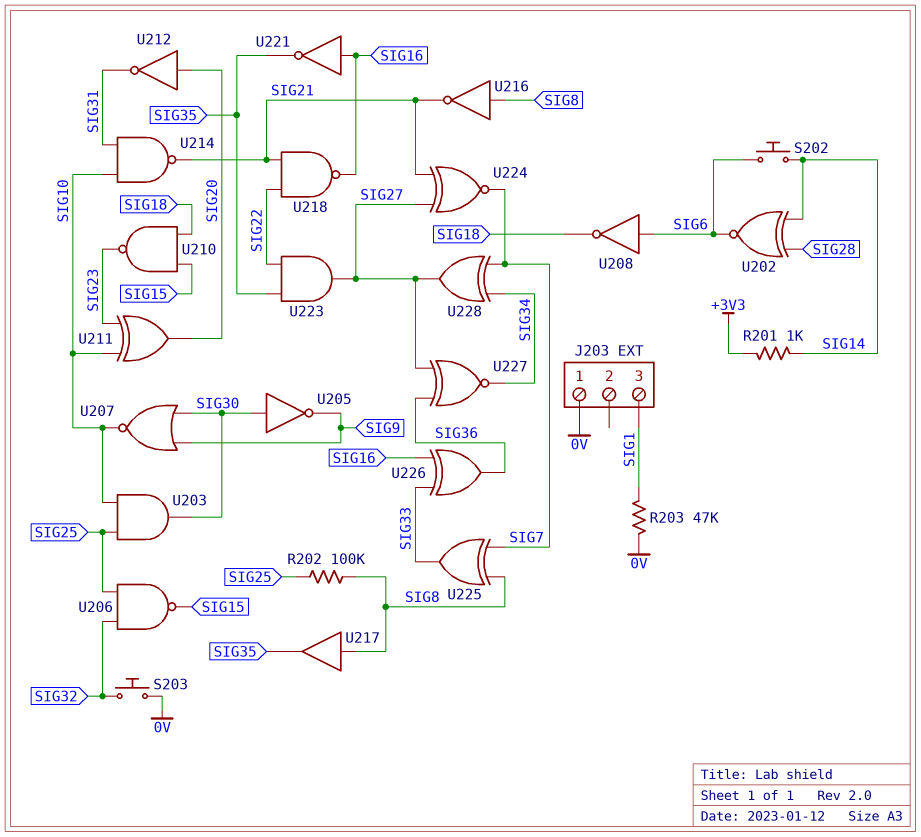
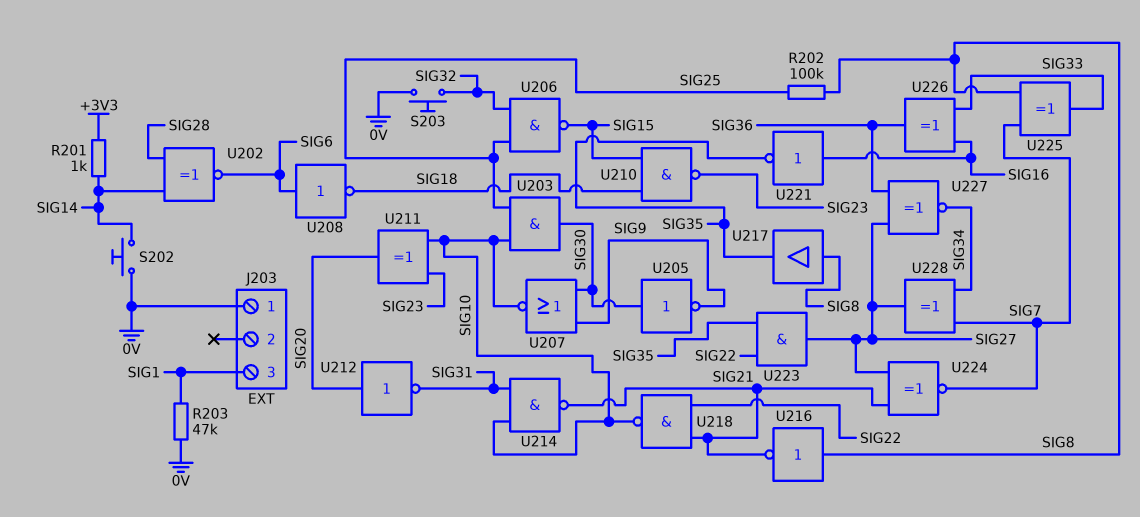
S202: button (SIG6, SIG14) -> button (0V, SIG14)
U218: NAND (in SIG21, in SIG22, out SIG16) -> NAND (in SIG21, in SIG22, out SIG10)

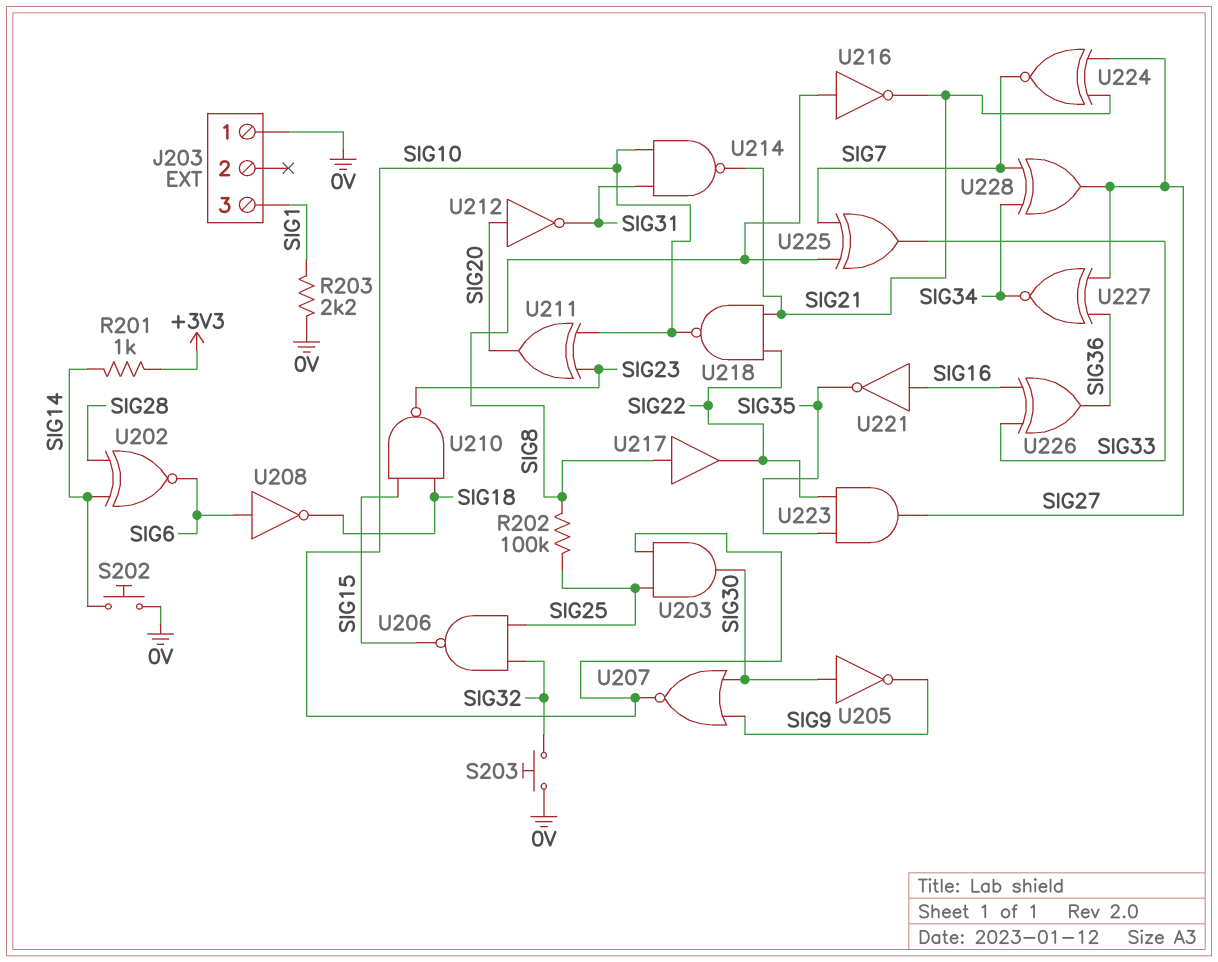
R203: 47k (0V, SIG1) -> 2.2k (0V, SIG1)
U217: buffer (in SIG8, out SIG35) -> buffer (in SIG8, out SIG22)

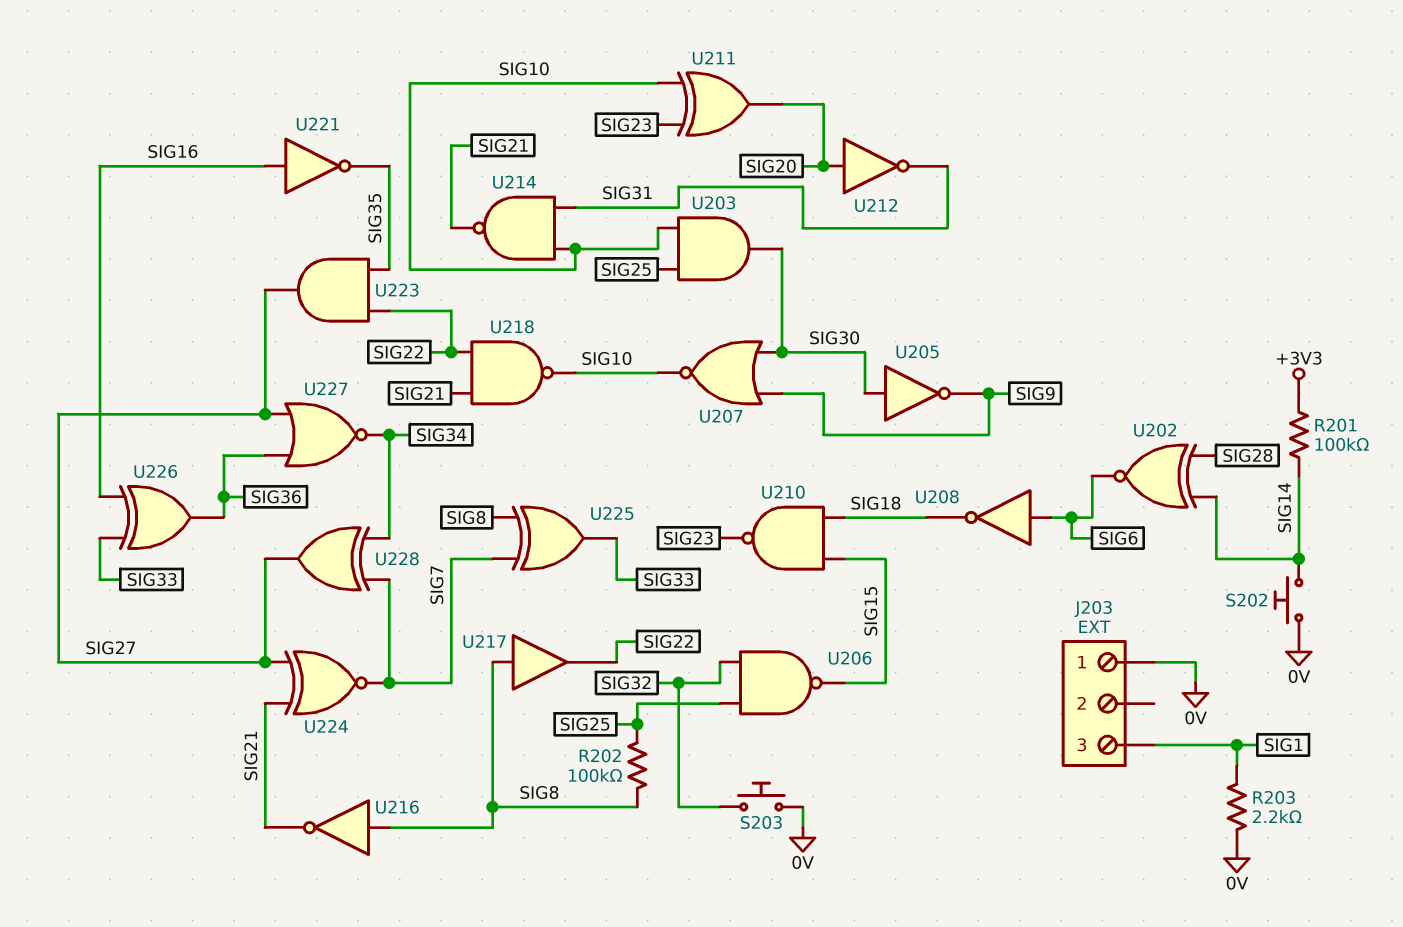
R201: 1k (+3V3, SIG14) -> 100k (+3V3, SIG14)
U227: XNOR (in SIG27, in SIG36, out SIG34) -> NOR (in SIG27, in SIG36, out SIG34)

